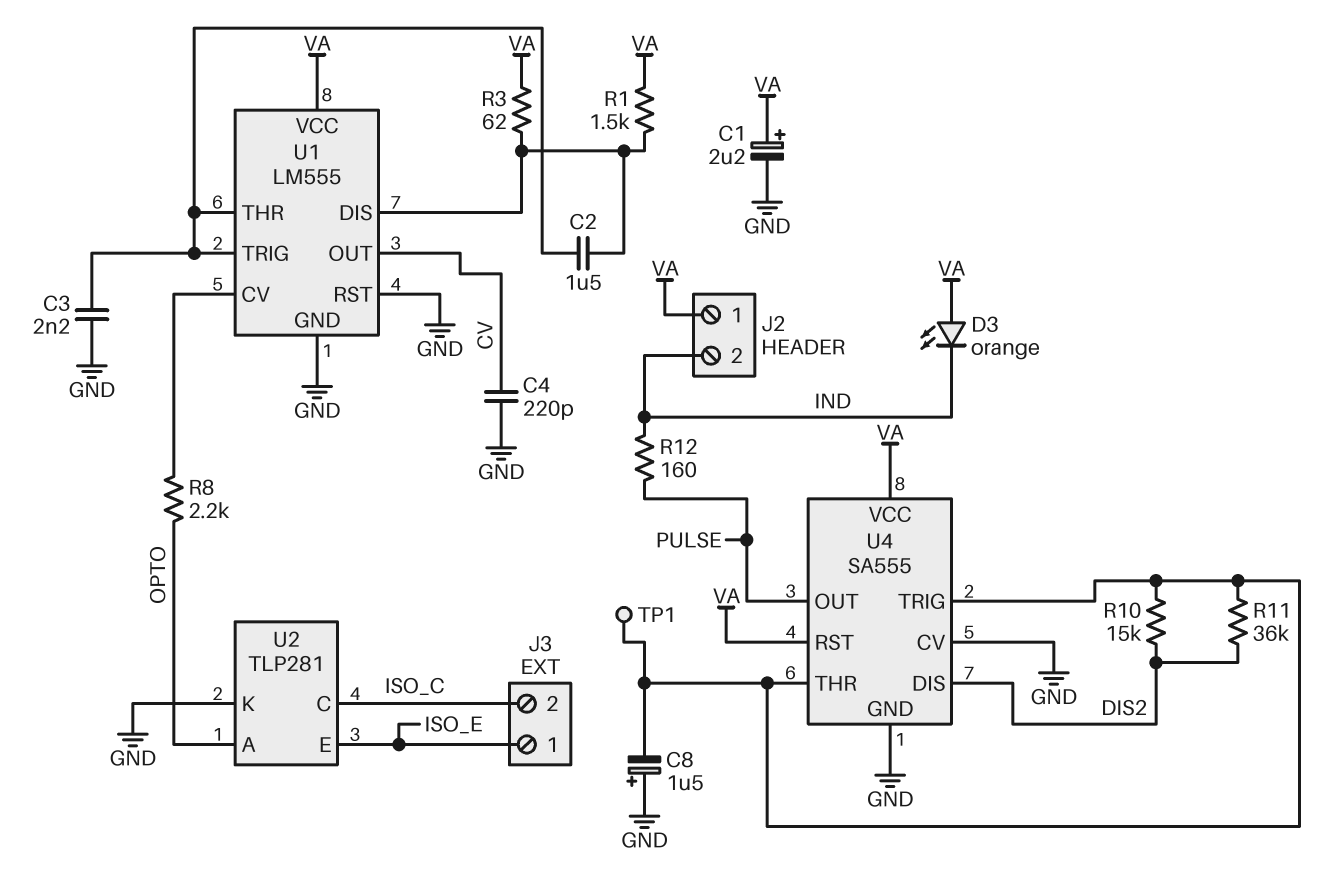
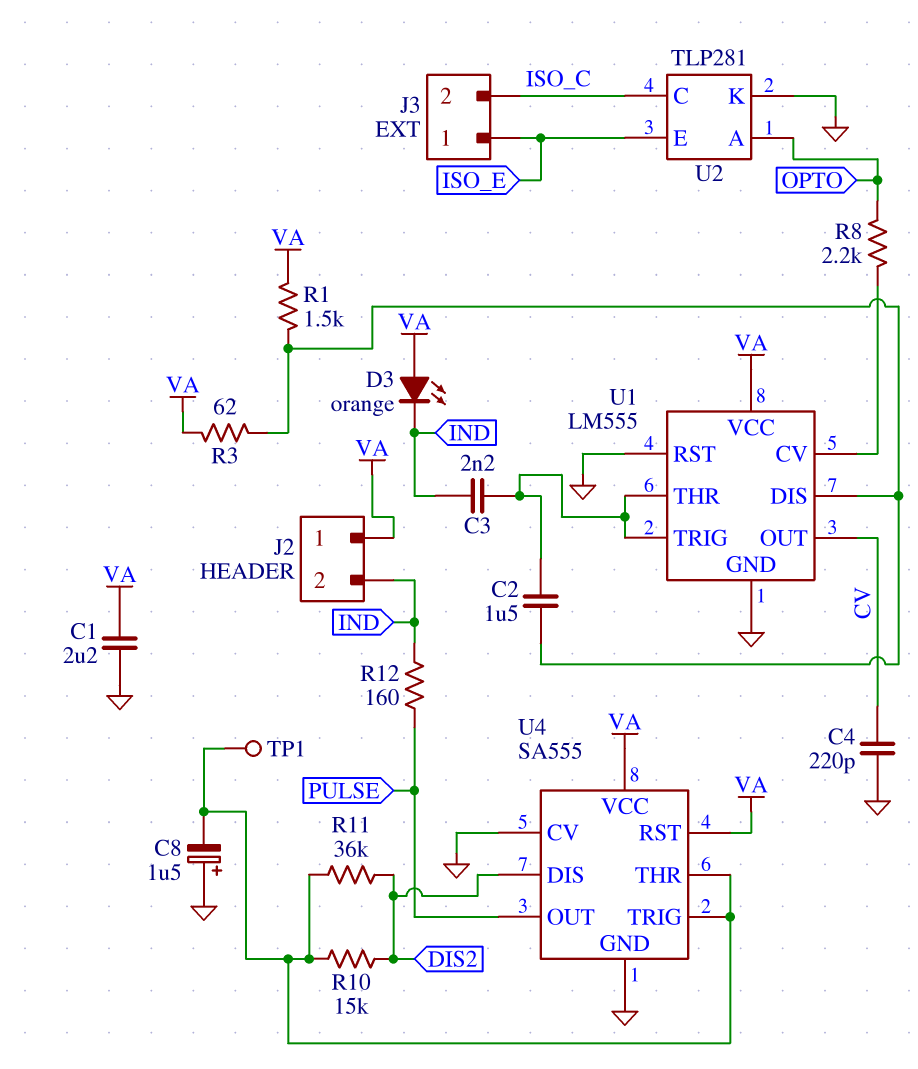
C1: 2.2uF (plus VA, minus GND) -> 2.2uF (GND, VA)
C3: 2.2nF (GND, U1/THR) -> 2.2nF (IND, U1/THR)

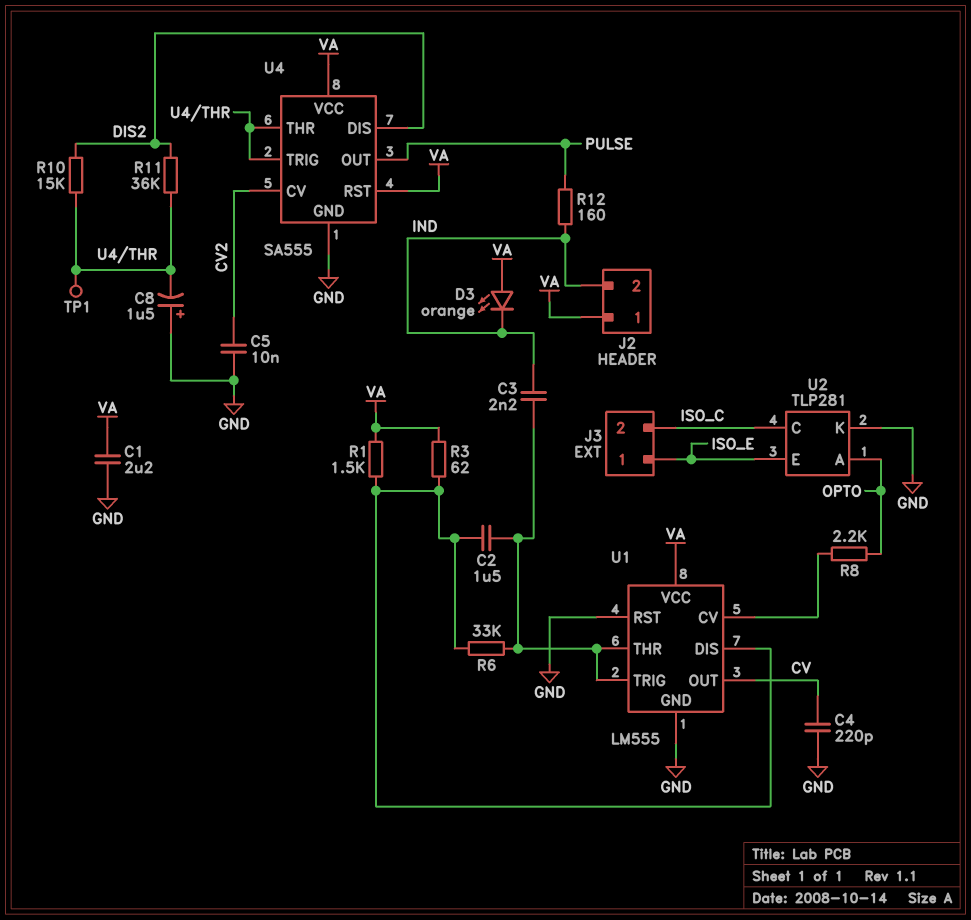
C5: none -> 10nF (CV2, GND)
R6: none -> 33k (U1/DIS, U1/THR)
U4 pin CV: GND -> CV2

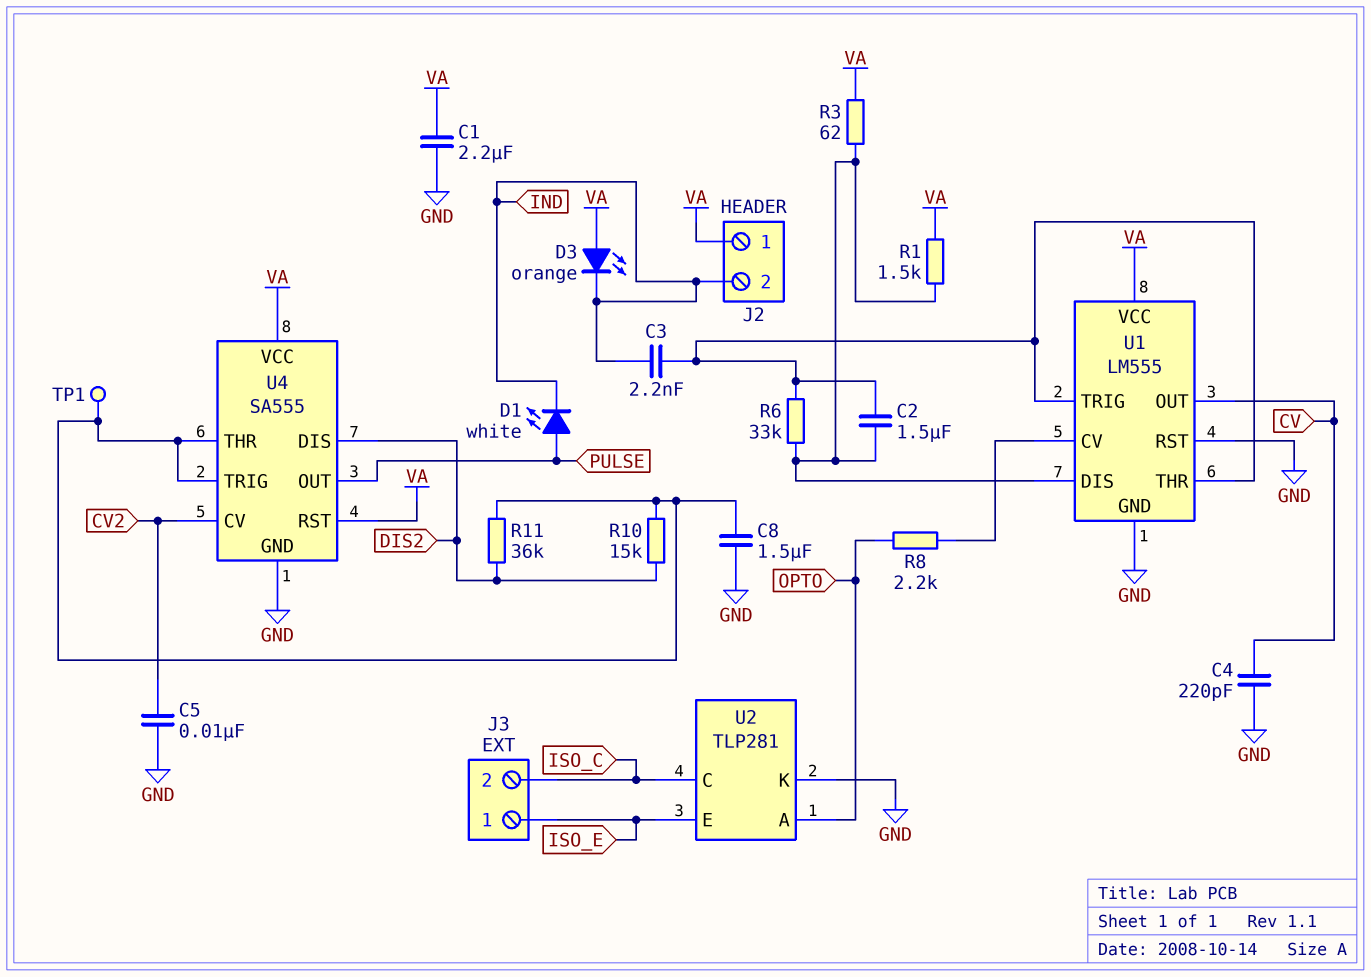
C8: 1.5uF (plus GND, minus U4/THR) -> 1.5uF (GND, U4/THR)
D1: none -> LED white (A PULSE, K IND)
R12: 160 (IND, PULSE) -> none

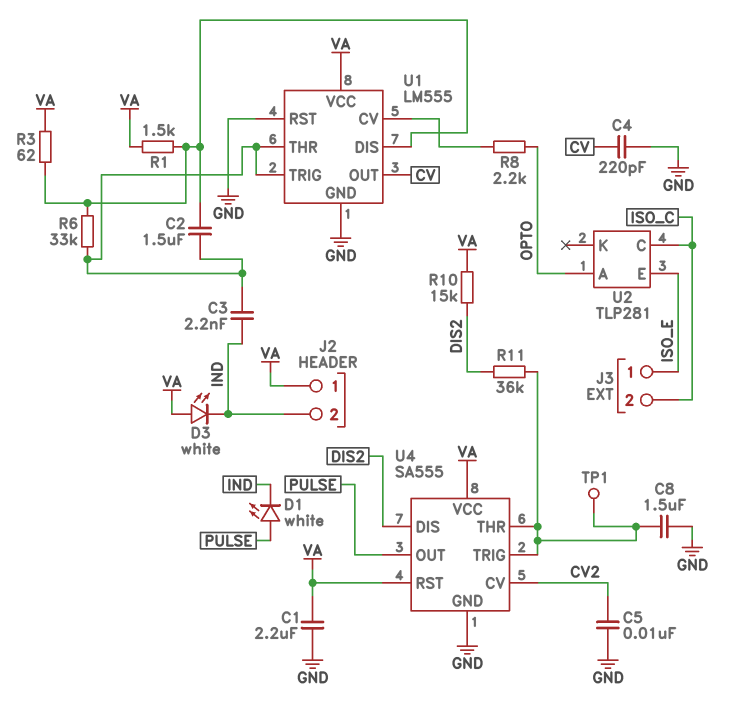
D3: LED orange (A VA, K IND) -> LED white (A VA, K IND)
R10: 15k (DIS2, U4/THR) -> 15k (DIS2, VA)
U2 pin K: GND -> none

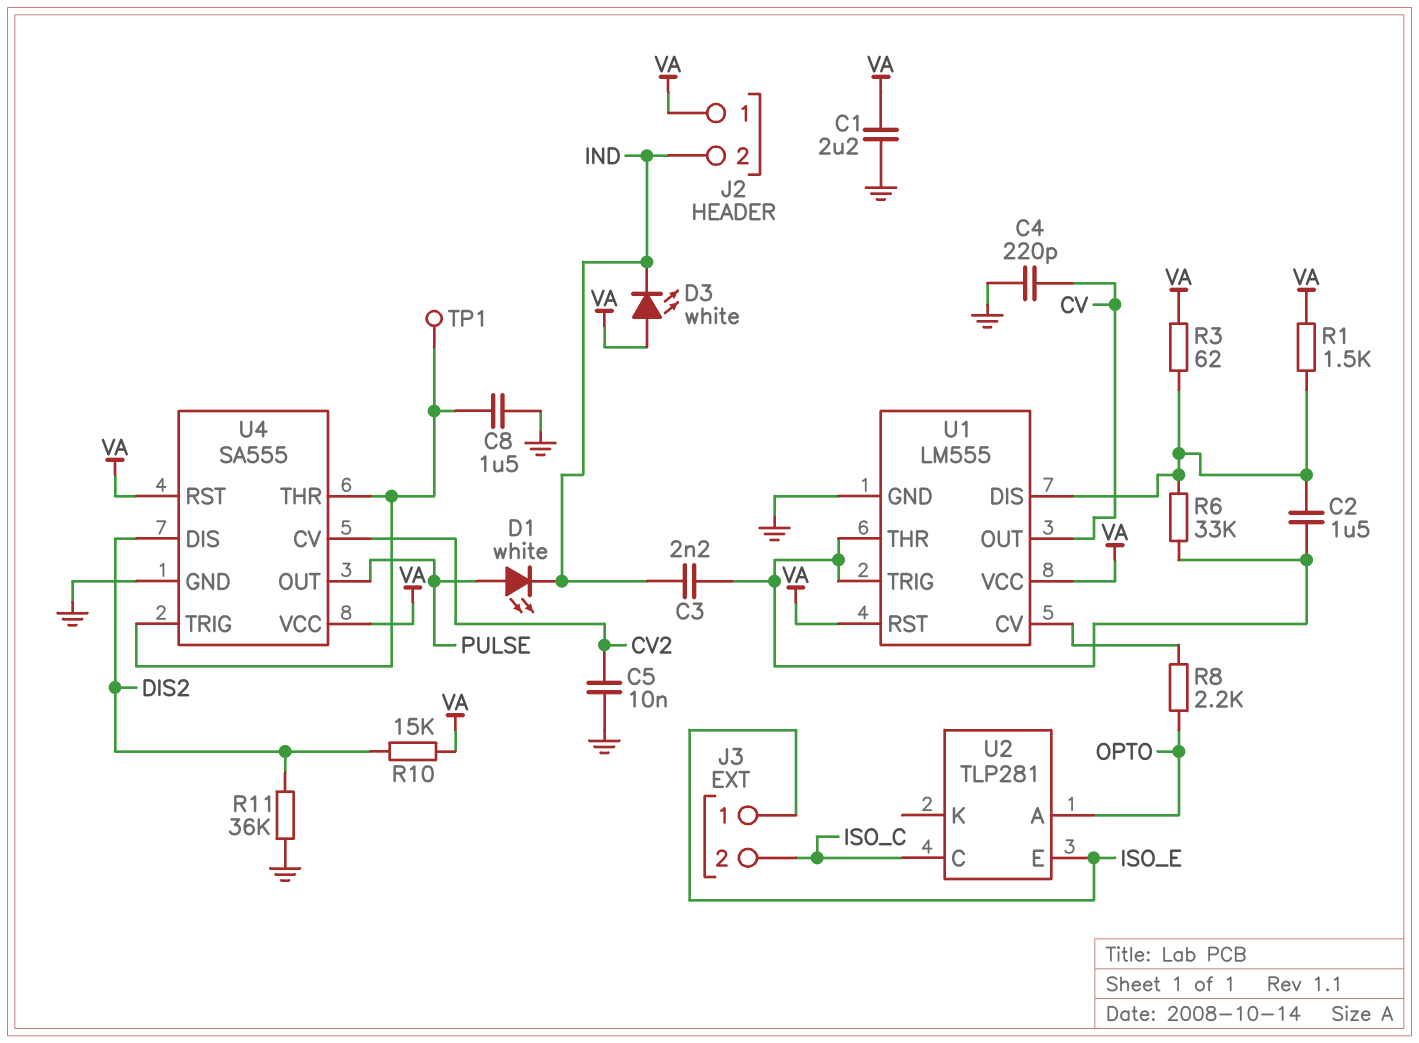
R11: 36k (DIS2, U4/THR) -> 36k (DIS2, GND)
U1 pin RST: GND -> VA

